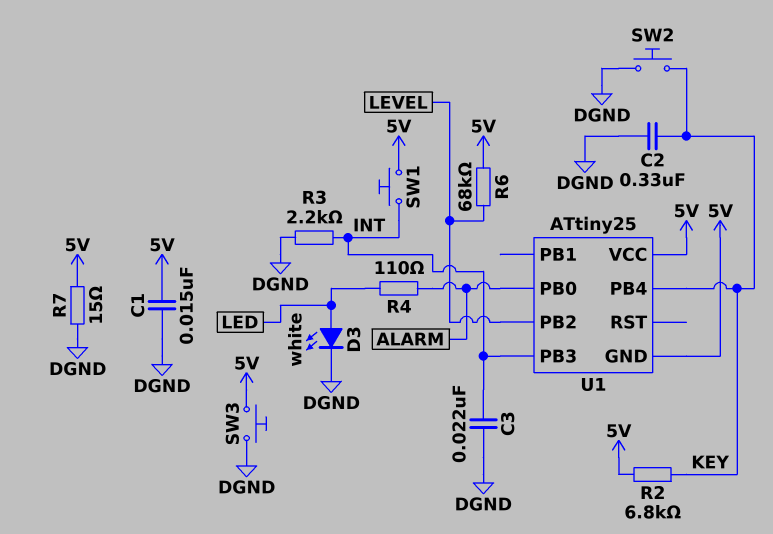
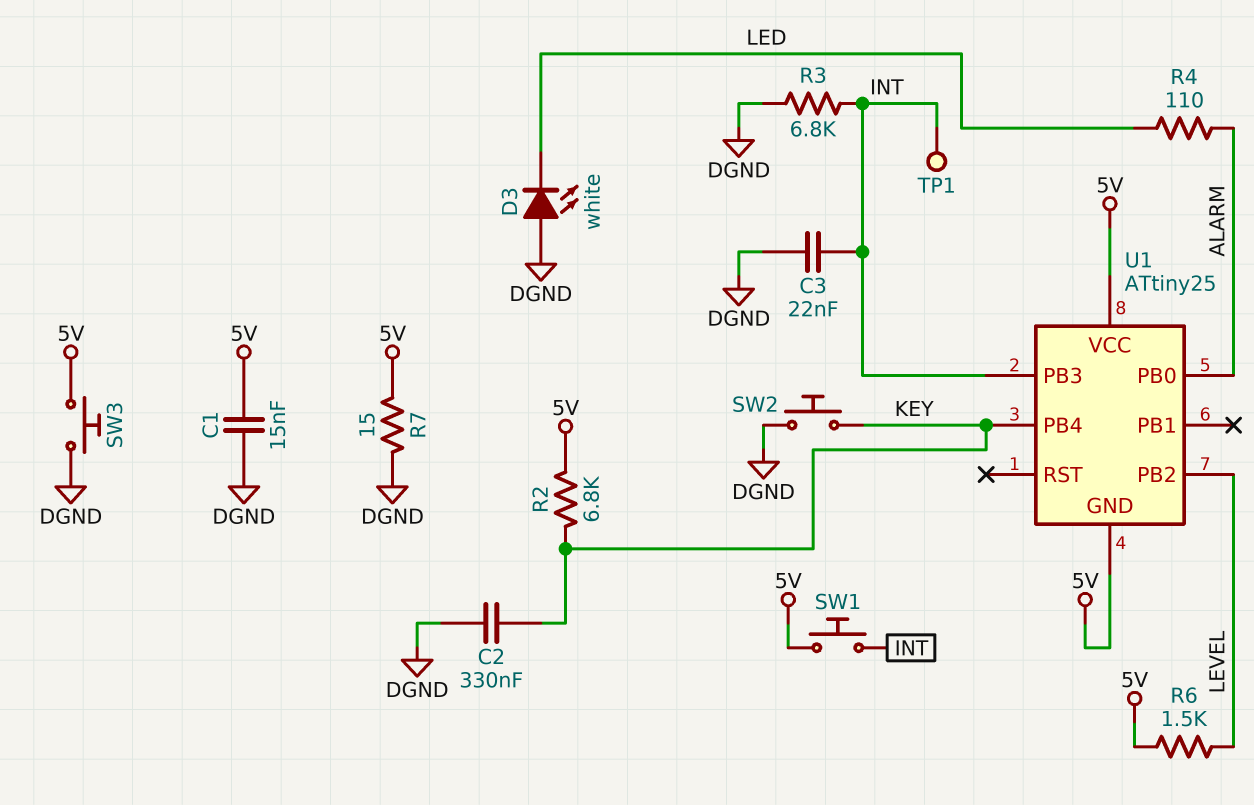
D3: LED white (A LED, K DGND) -> LED white (A DGND, K LED)
R3: 2.2k (DGND, INT) -> 6.8k (DGND, INT)
R6: 68k (5V, LEVEL) -> 1.5k (5V, LEVEL)
TP1: none -> test point (INT)

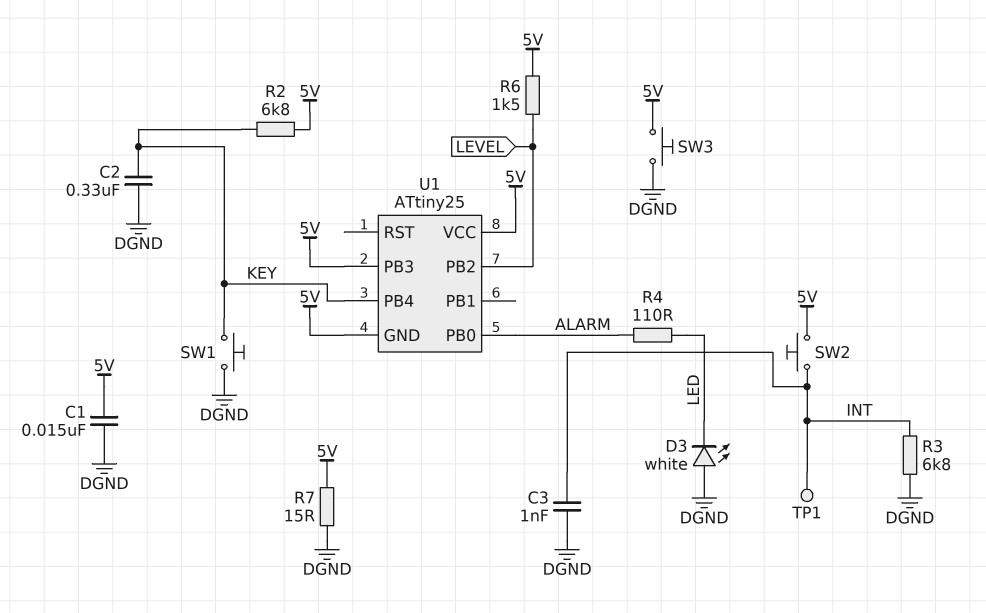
C3: 22nF (DGND, INT) -> 1nF (DGND, INT)
SW1: button (5V, INT) -> button (DGND, KEY)
SW2: button (DGND, KEY) -> button (5V, INT)
U1 pin PB3: INT -> 5V

